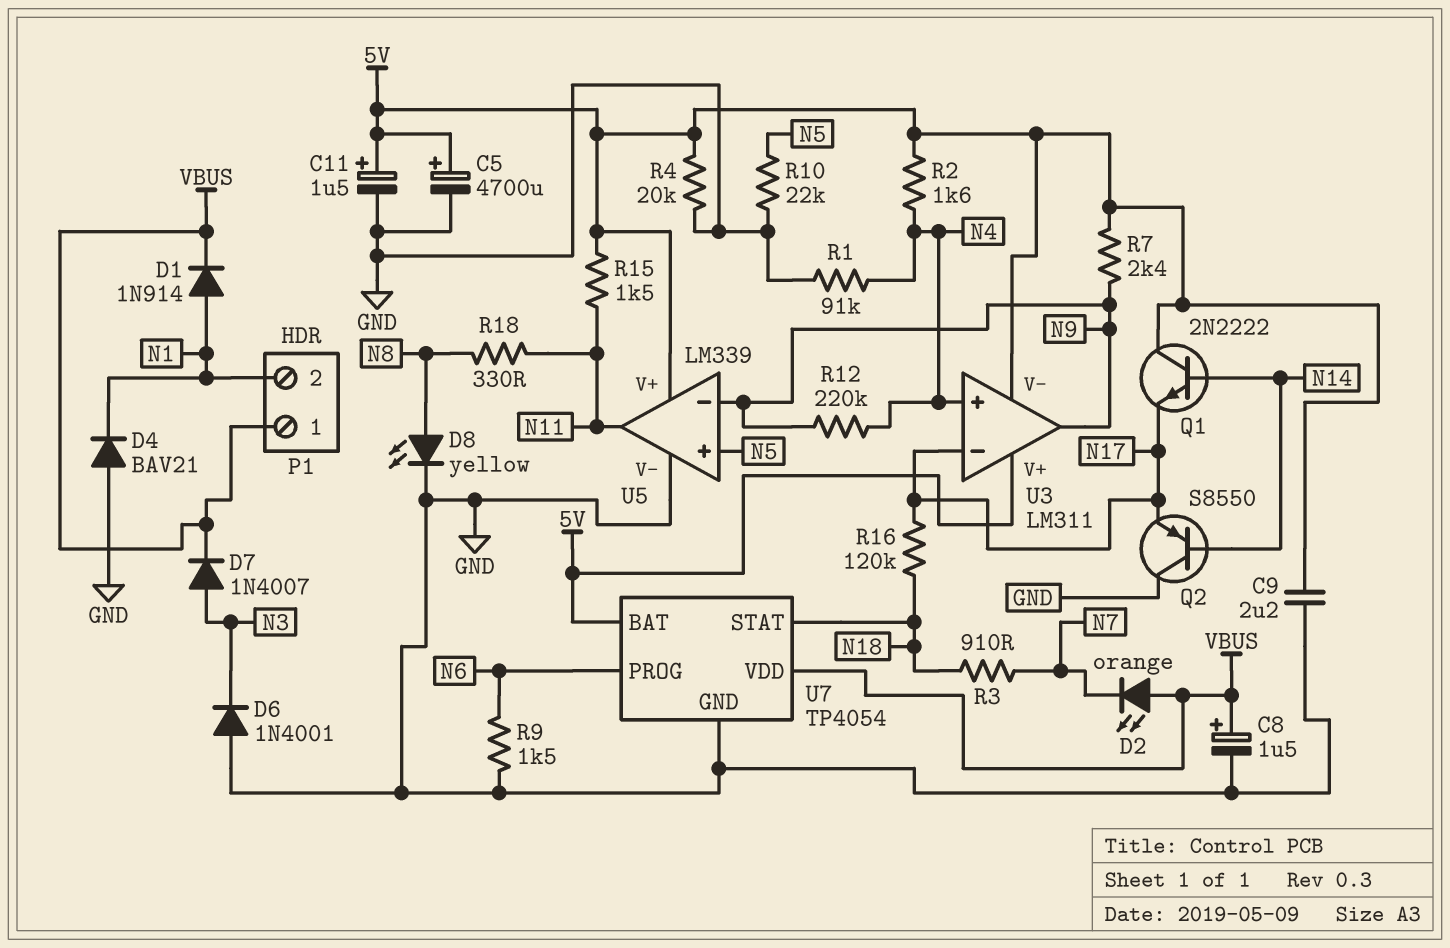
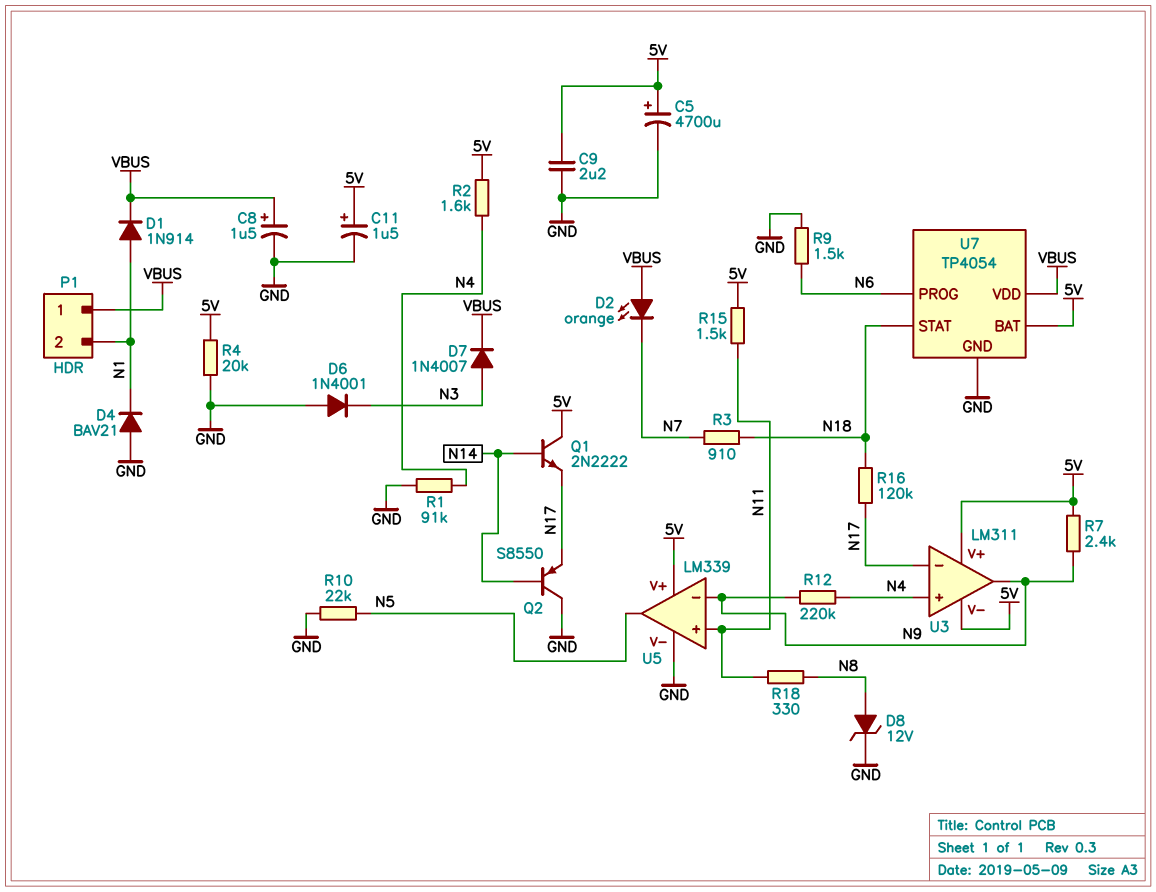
D8: LED yellow (A N8, K GND) -> zener 12V (A N8, K GND)
U5 pin in+: N5 -> N11
U5 pin out: N11 -> N5

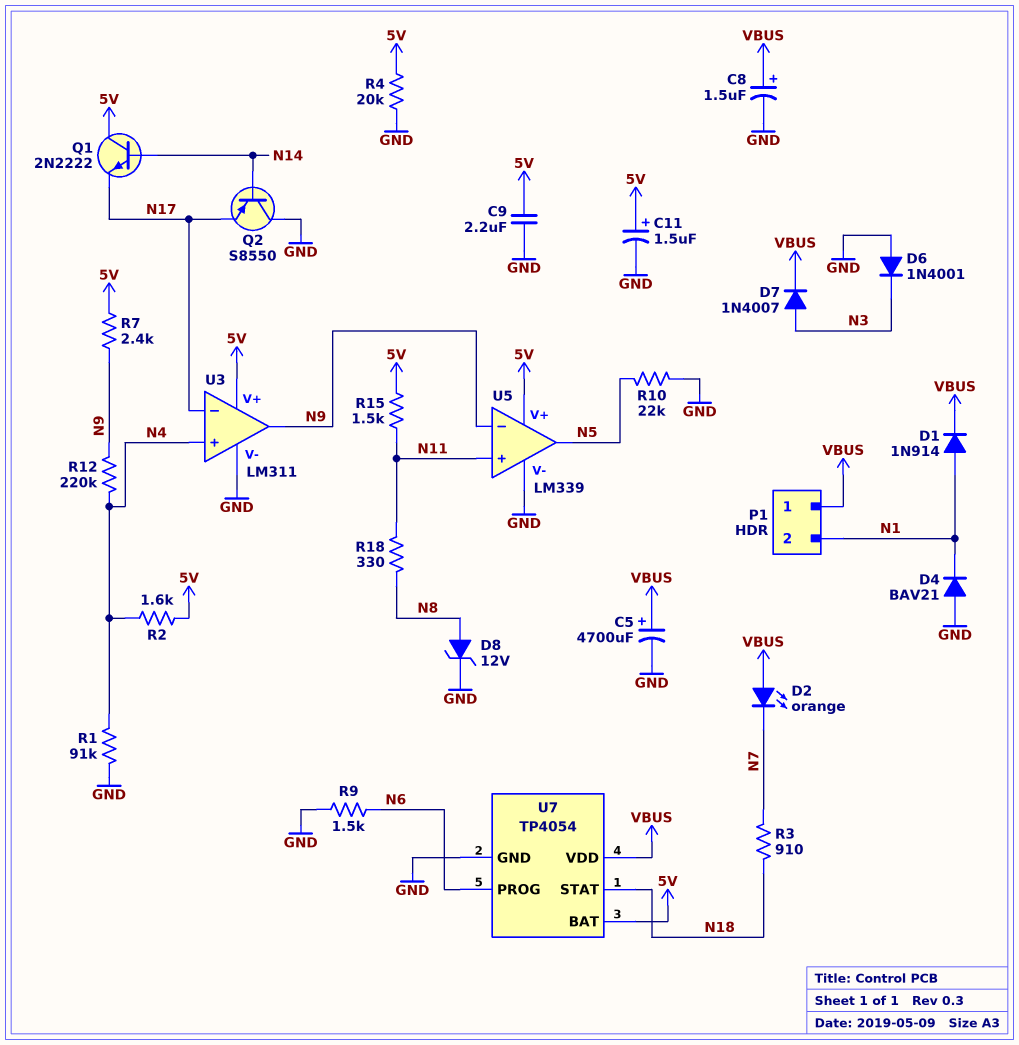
C5: 4700uF (plus 5V, minus GND) -> 4700uF (plus VBUS, minus GND)
R16: 120k (N17, N18) -> none
U3 pin V-: 5V -> GND

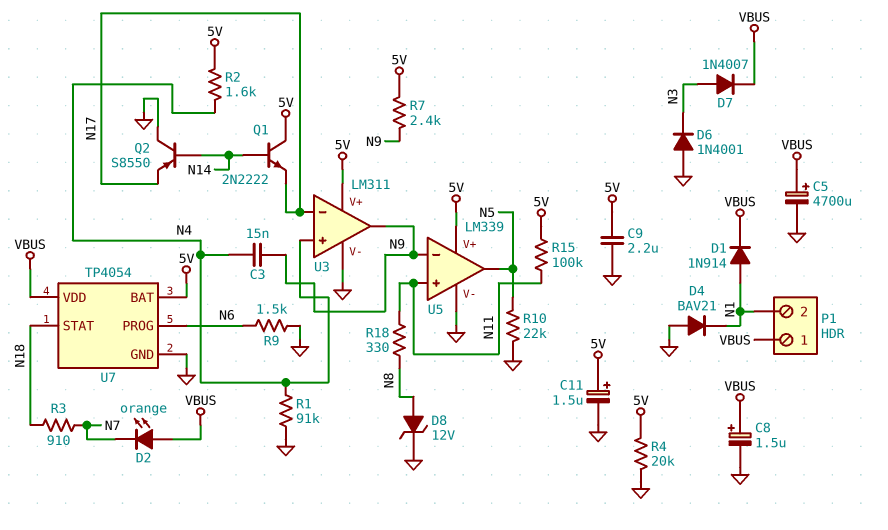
C3: none -> 15nF (N4, N9)
R12: 220k (N4, N9) -> none
R15: 1.5k (5V, N11) -> 100k (5V, N11)

